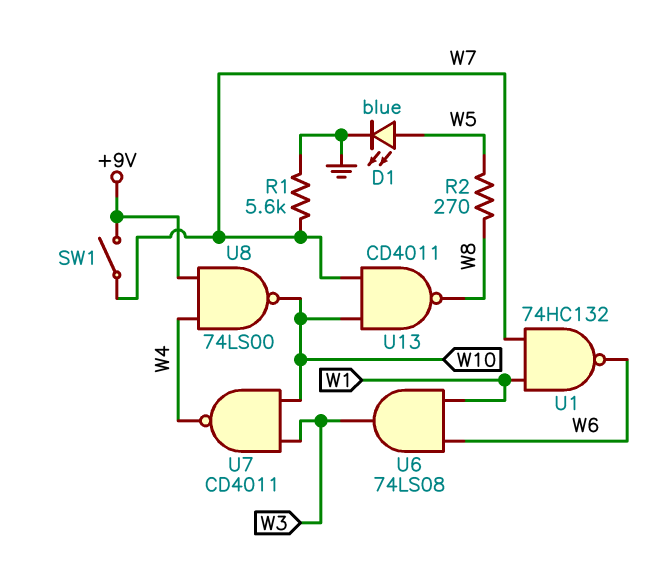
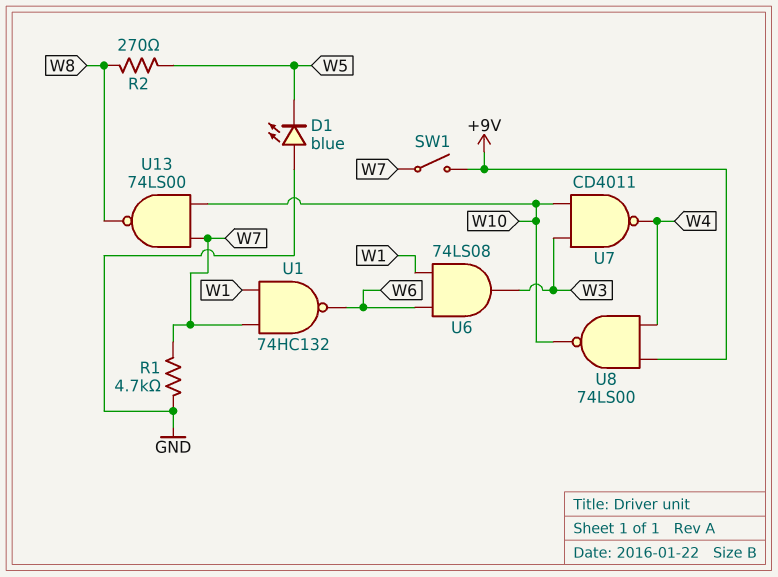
D1: LED blue (A W5, K GND) -> LED blue (A GND, K W5)
R1: 5.6k (GND, W7) -> 4.7k (GND, W7)
U13: NAND CD4011 (in W7, in W10, out W8) -> NAND 74LS00 (in W7, in W10, out W8)

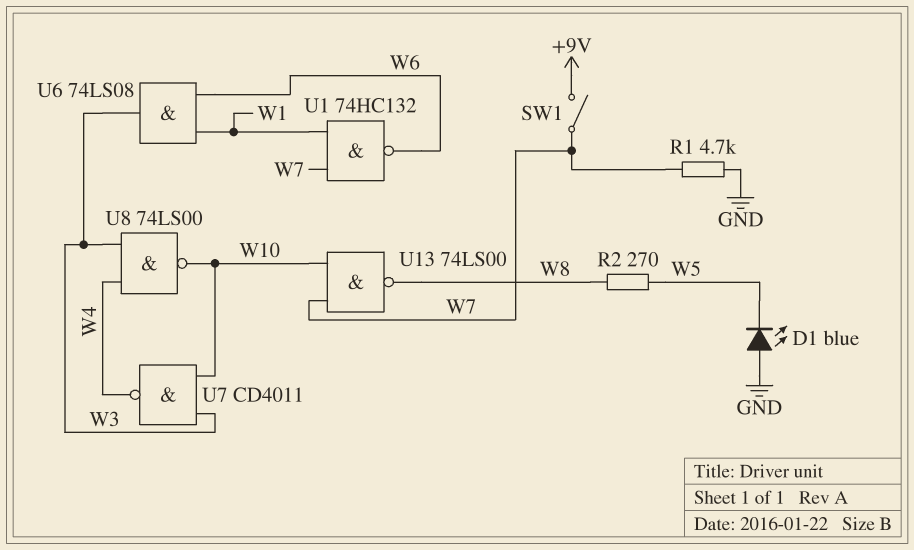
U8: NAND 74LS00 (in +9V, in W4, out W10) -> NAND 74LS00 (in W3, in W4, out W10)

